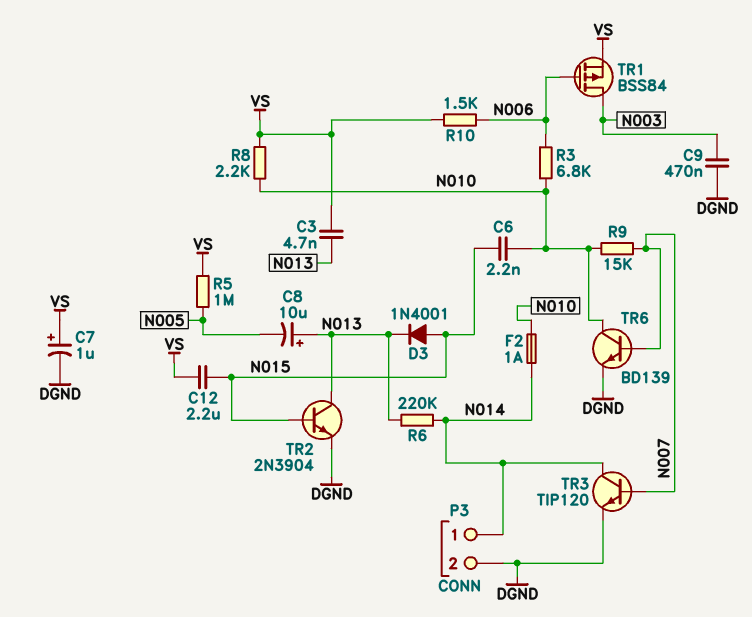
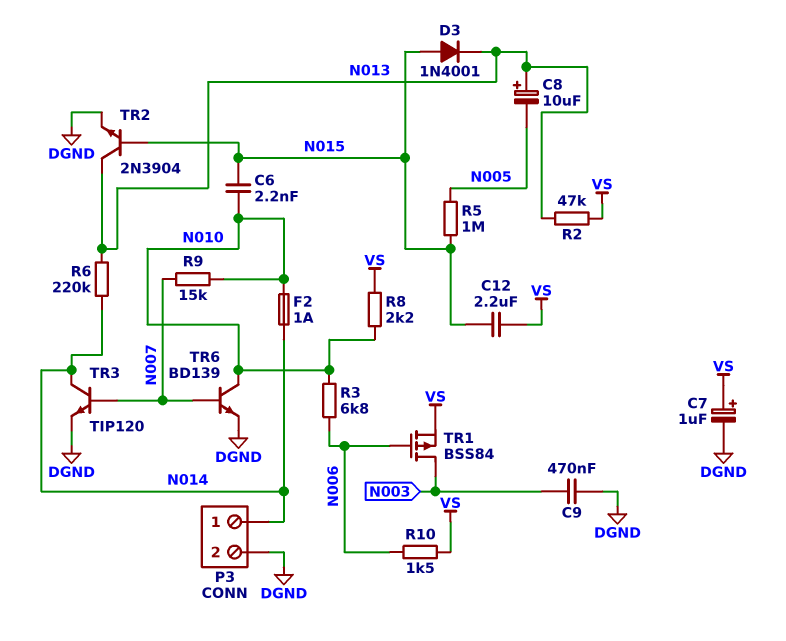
C3: 4.7nF (N013, VS) -> none
R2: none -> 47k (N013, VS)
R5: 1M (N005, VS) -> 1M (N005, N015)

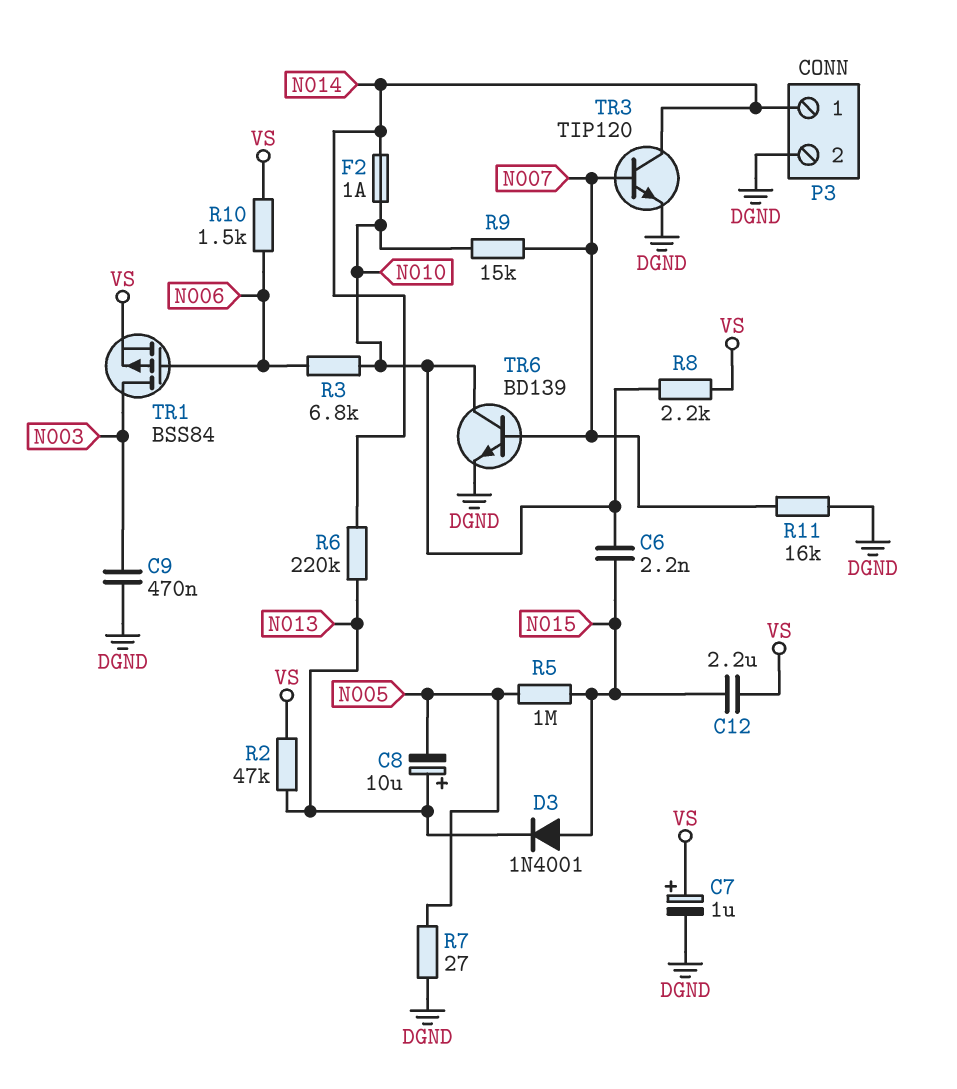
R7: none -> 27 (DGND, N005)
R11: none -> 16k (DGND, N007)
TR2: NPN 2N3904 (B N015, C N013, E DGND) -> none

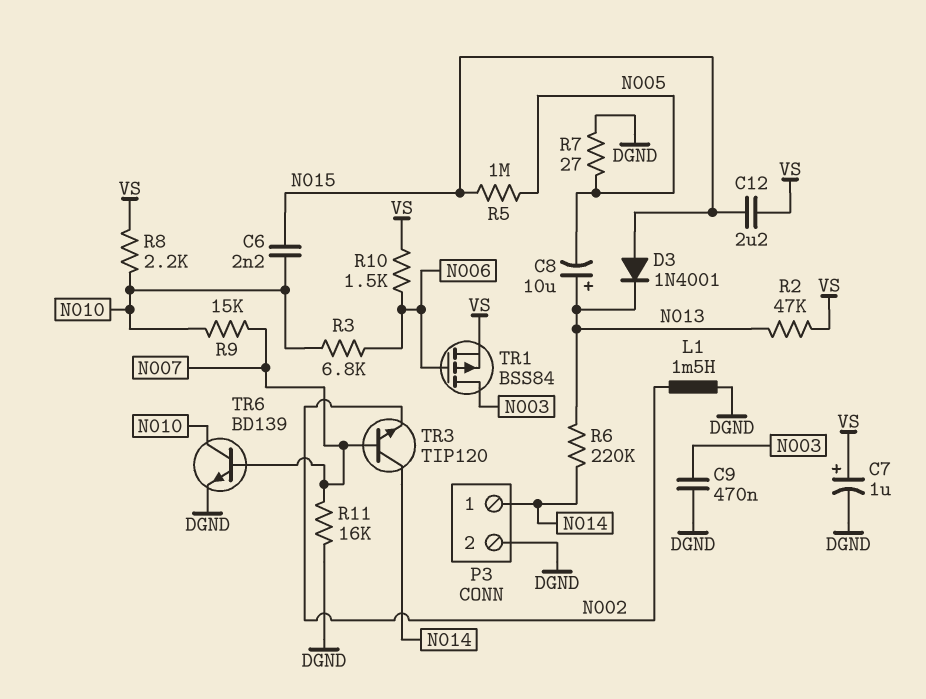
F2: 1A (N010, N014) -> none
L1: none -> 1.5mH (DGND, N002)
TR3: NPN TIP120 (B N007, C N014, E DGND) -> NPN TIP120 (B N007, C N014, E N002)

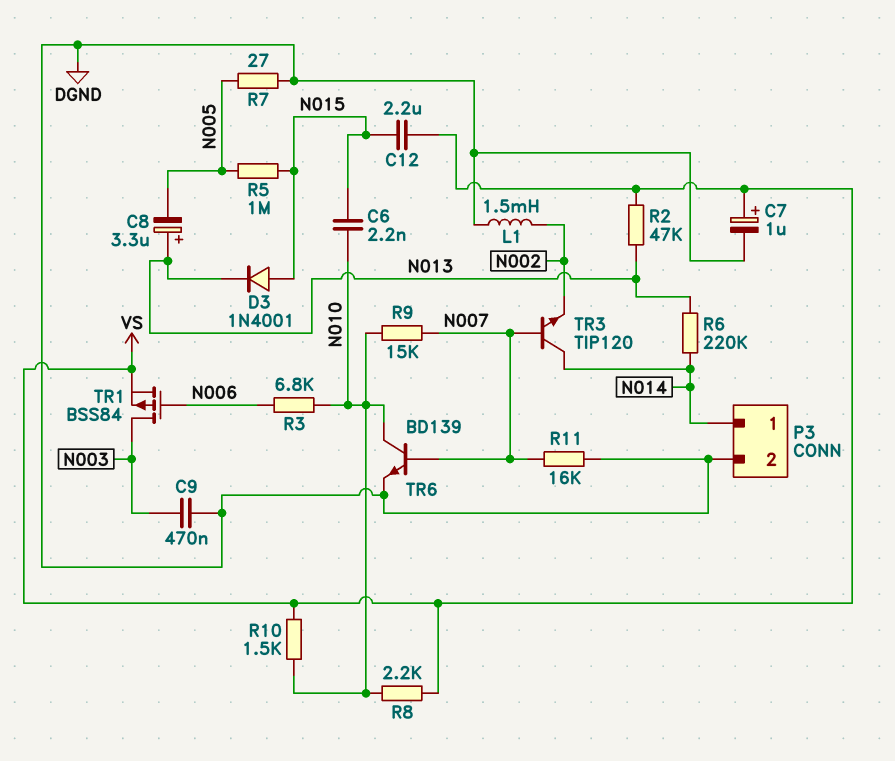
C8: 10uF (plus N013, minus N005) -> 3.3uF (plus N013, minus N005)
R10: 1.5k (N006, VS) -> 1.5k (N010, VS)

